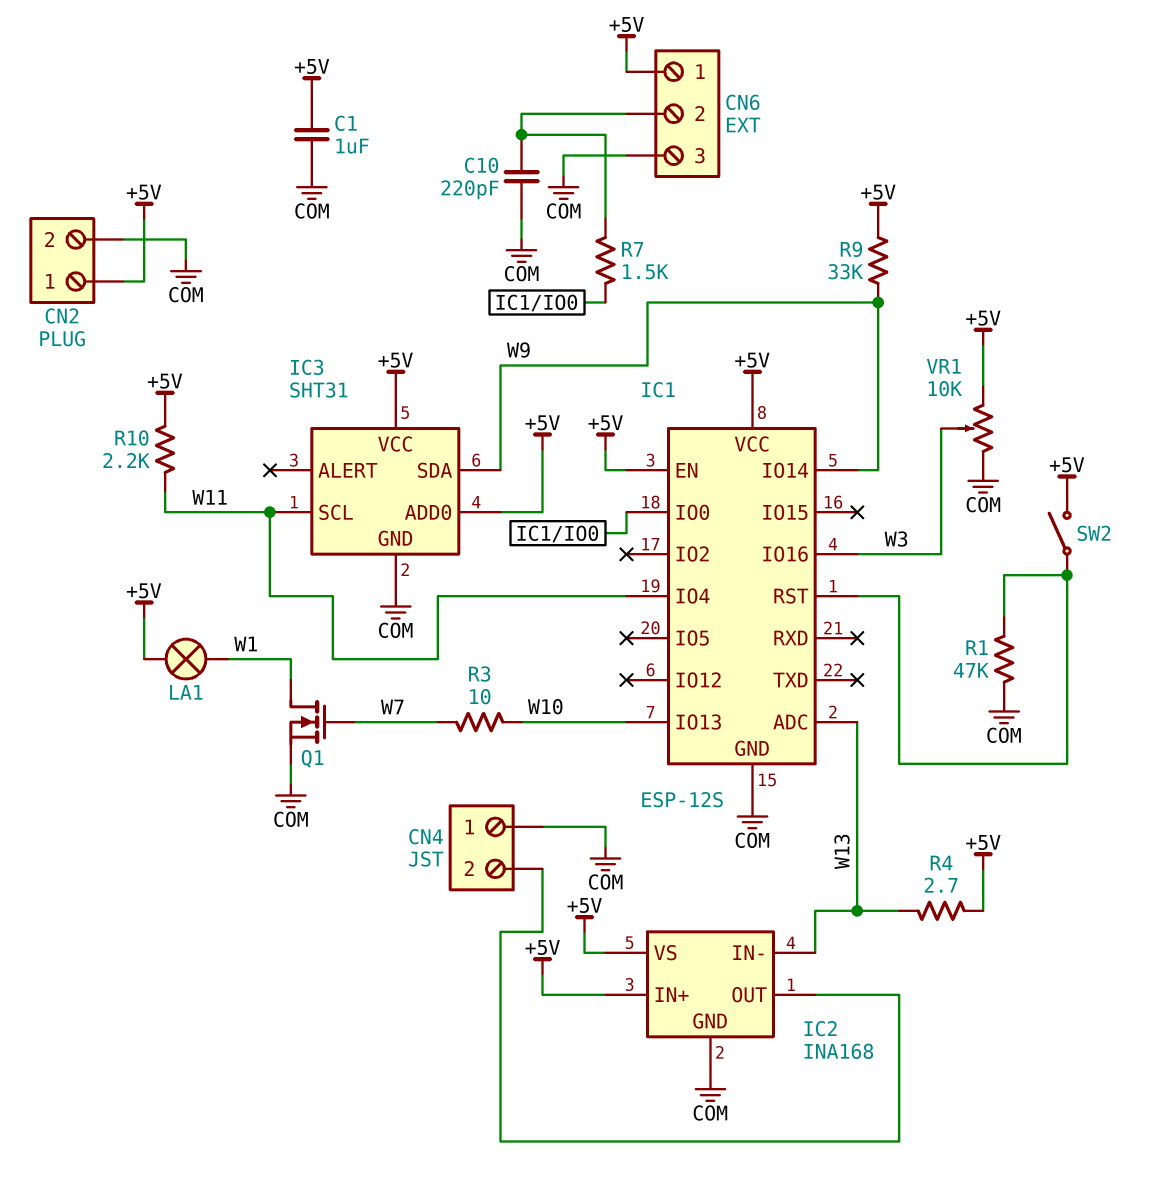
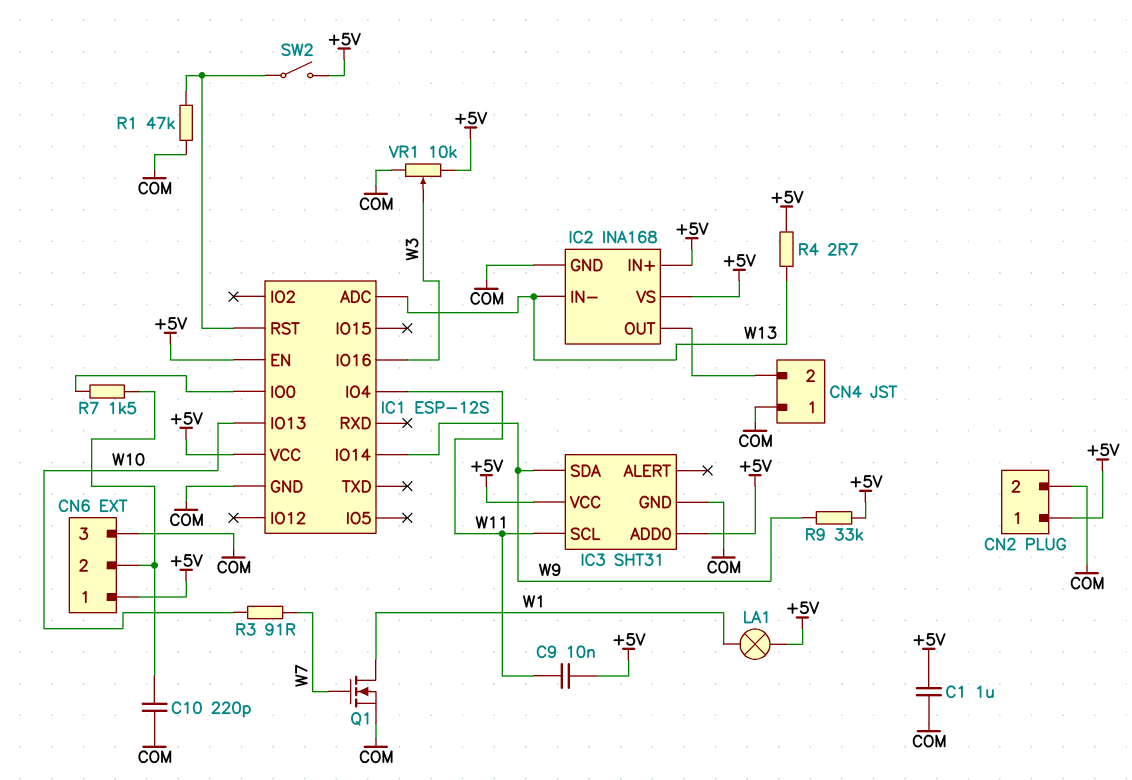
C9: none -> 10nF (+5V, W11)
R3: 10 (W7, W10) -> 91 (W7, W10)
R10: 2.2k (+5V, W11) -> none

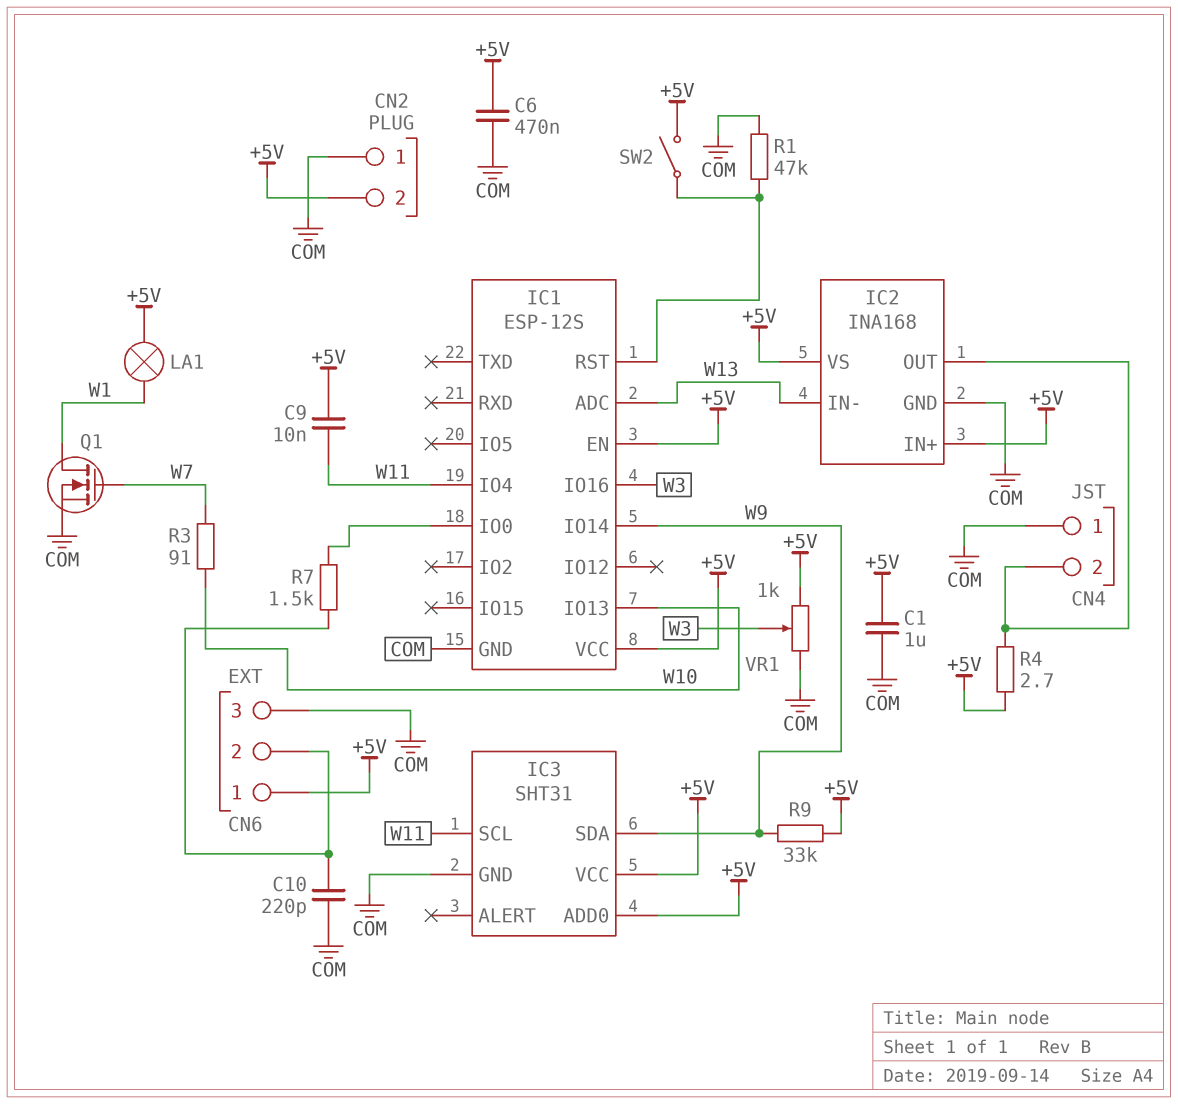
C6: none -> 470nF (+5V, COM)
CN2 pin 1: +5V -> COM
CN2 pin 2: COM -> +5V
R4: 2.7 (+5V, W13) -> 2.7 (+5V, CN4/2)
VR1: 10k (+5V, COM, wiper W3) -> 1k (+5V, COM, wiper W3)

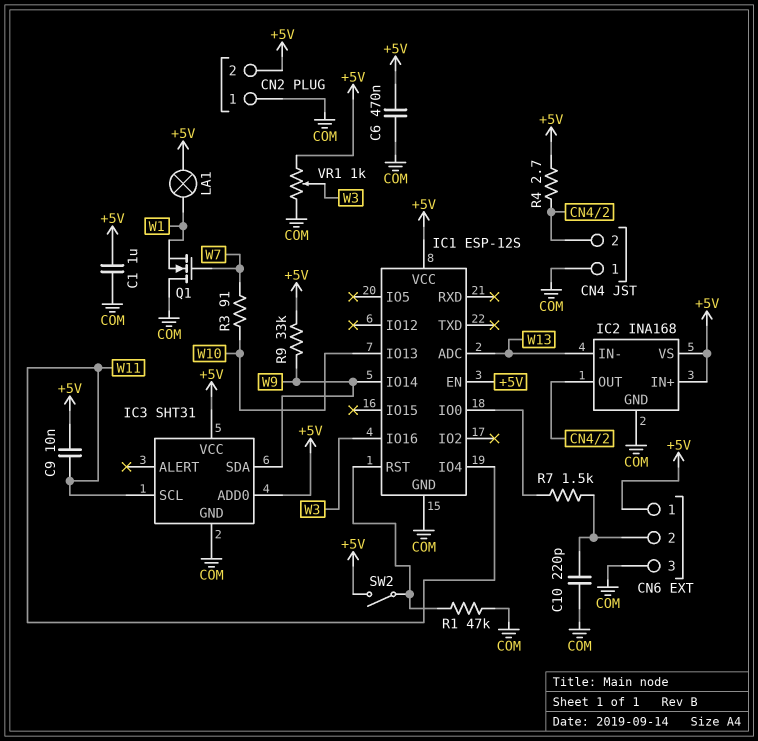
Q1: NMOS (G W7, D W1, S COM) -> NMOS (G W7, D COM, S W1)

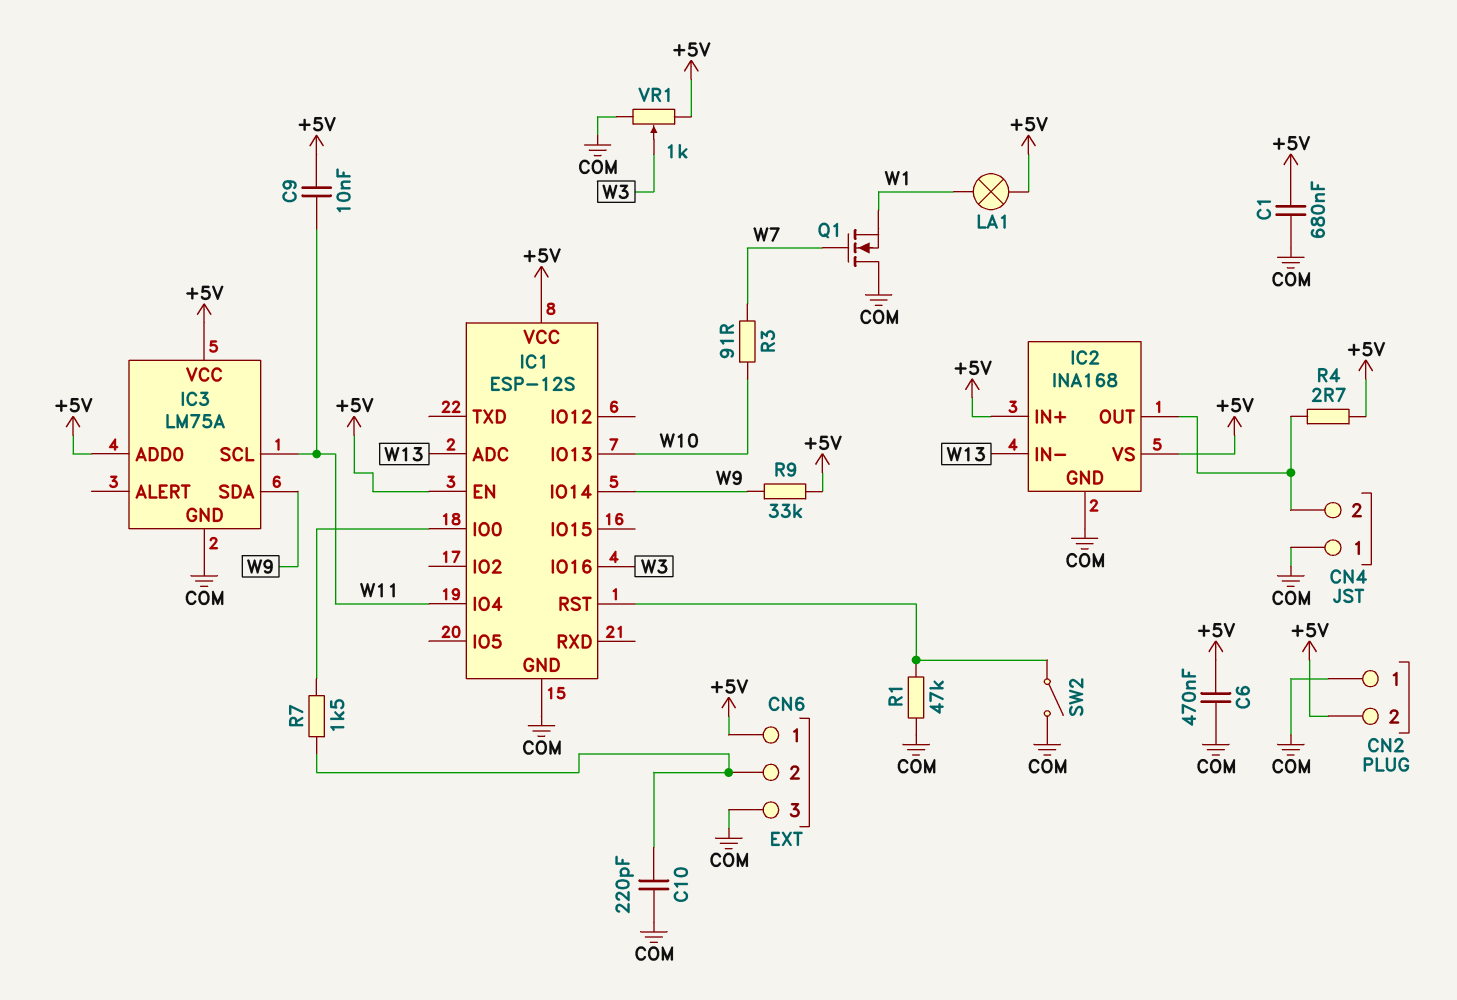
C1: 1uF (+5V, COM) -> 680nF (+5V, COM)
IC3: SHT31 -> LM75A
SW2: switch (+5V, IC1/RST) -> switch (COM, IC1/RST)

